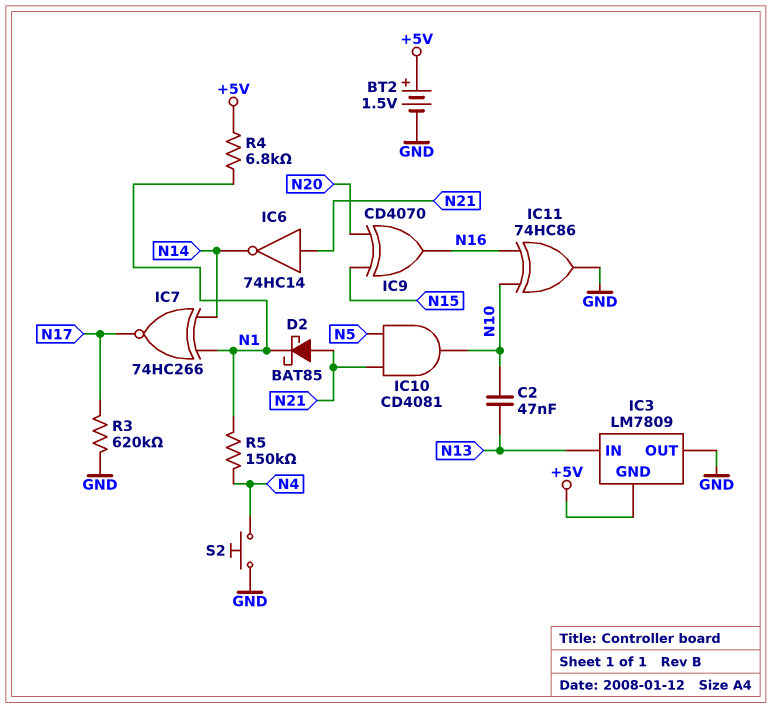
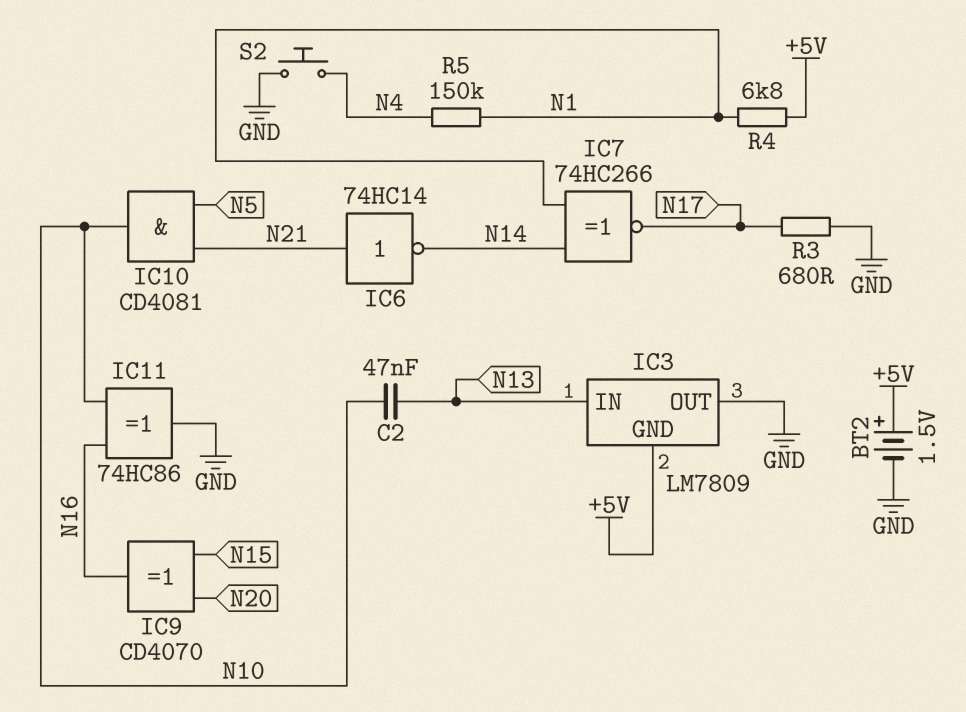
D2: schottky BAT85 (A N21, K N1) -> none
R3: 620k (GND, N17) -> 680 (GND, N17)

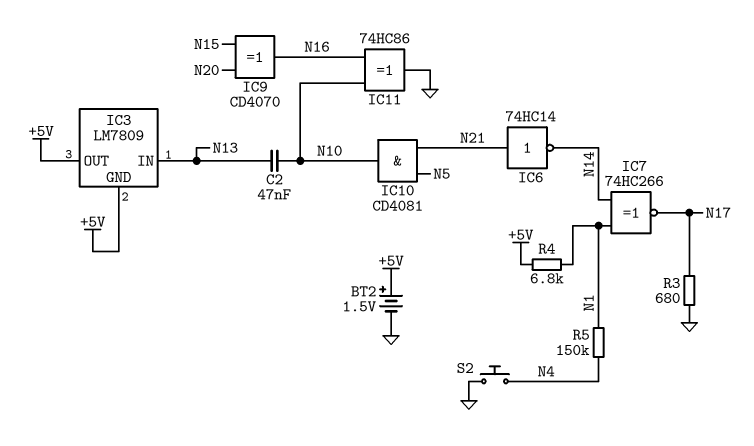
IC3 pin OUT: GND -> +5V

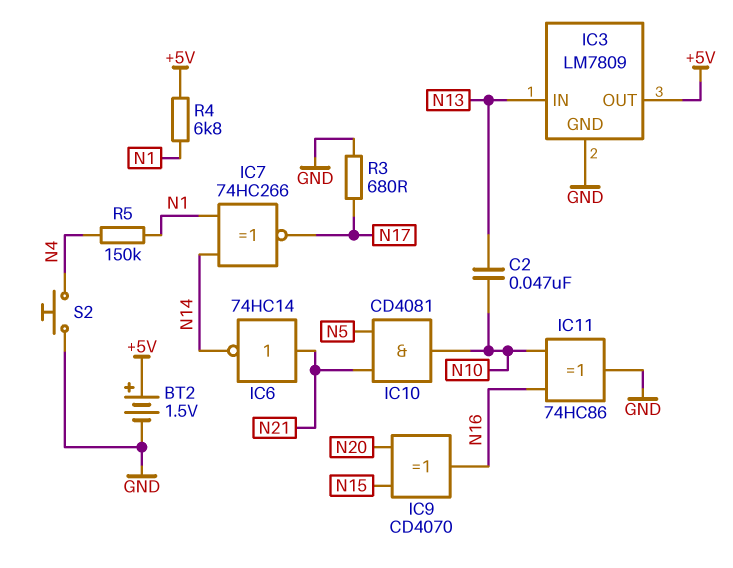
IC3 pin GND: +5V -> GND

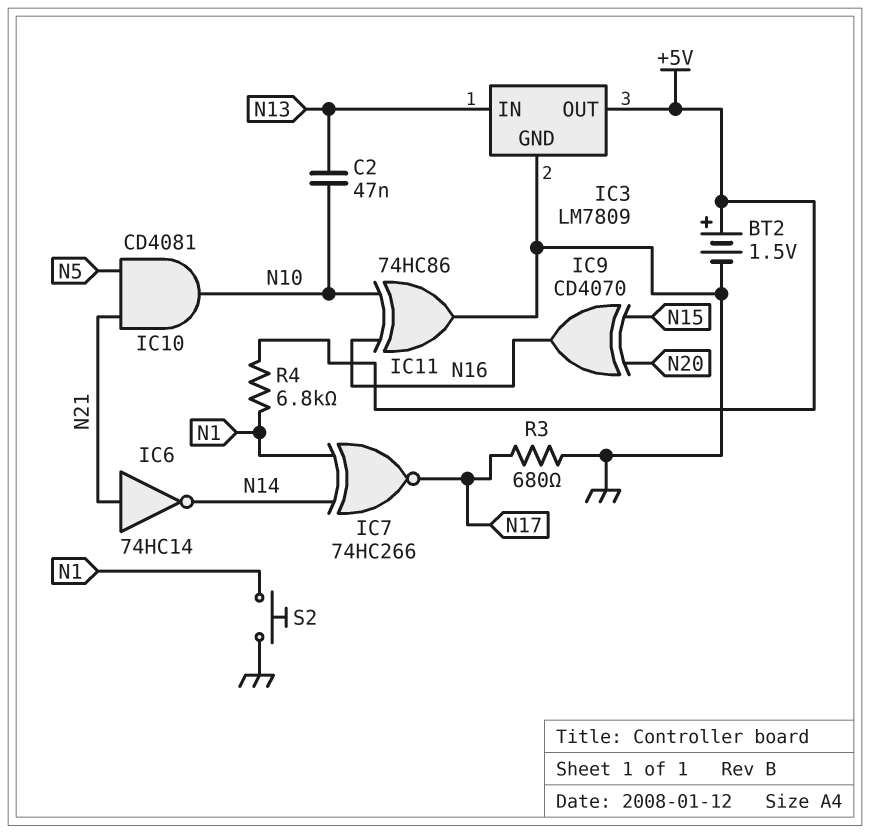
R5: 150k (N1, N4) -> none
S2: button (GND, N4) -> button (GND, N1)

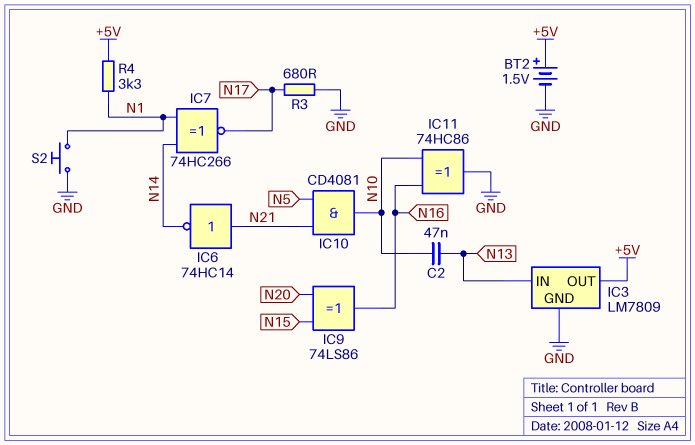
IC9: XOR CD4070 (in N15, in N20, out N16) -> XOR 74LS86 (in N15, in N20, out N16)
R4: 6.8k (+5V, N1) -> 3.3k (+5V, N1)

